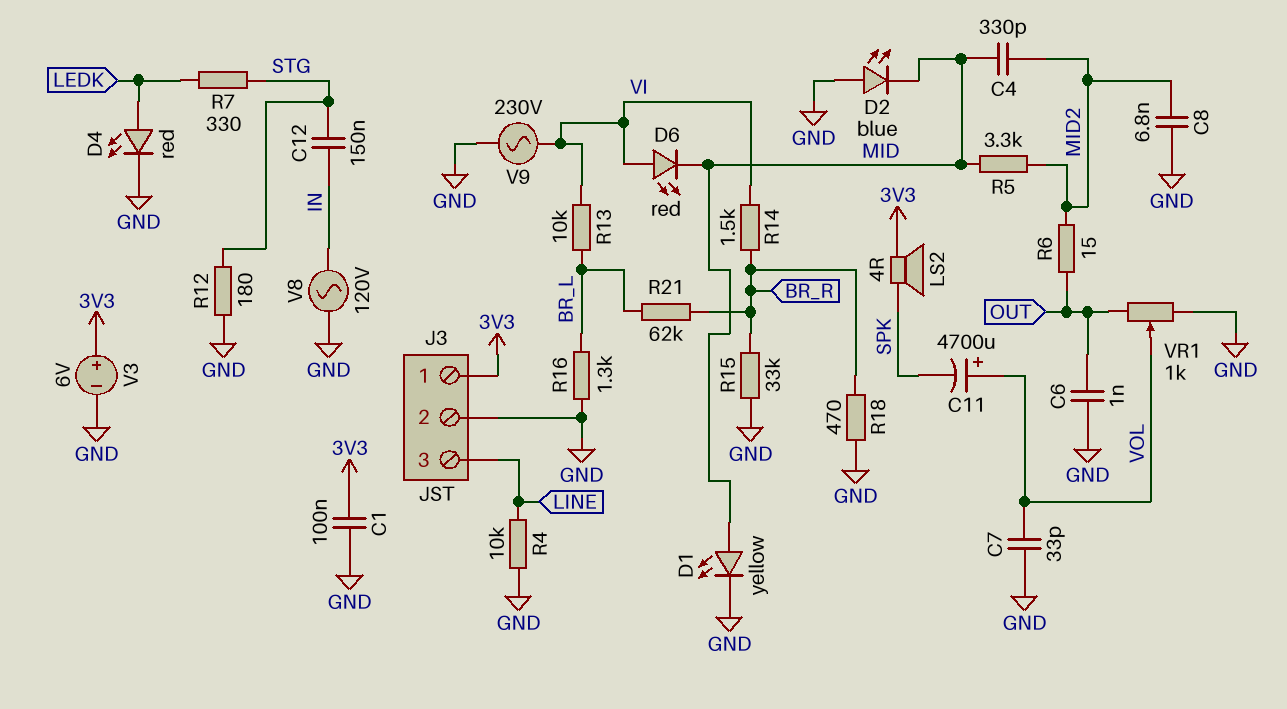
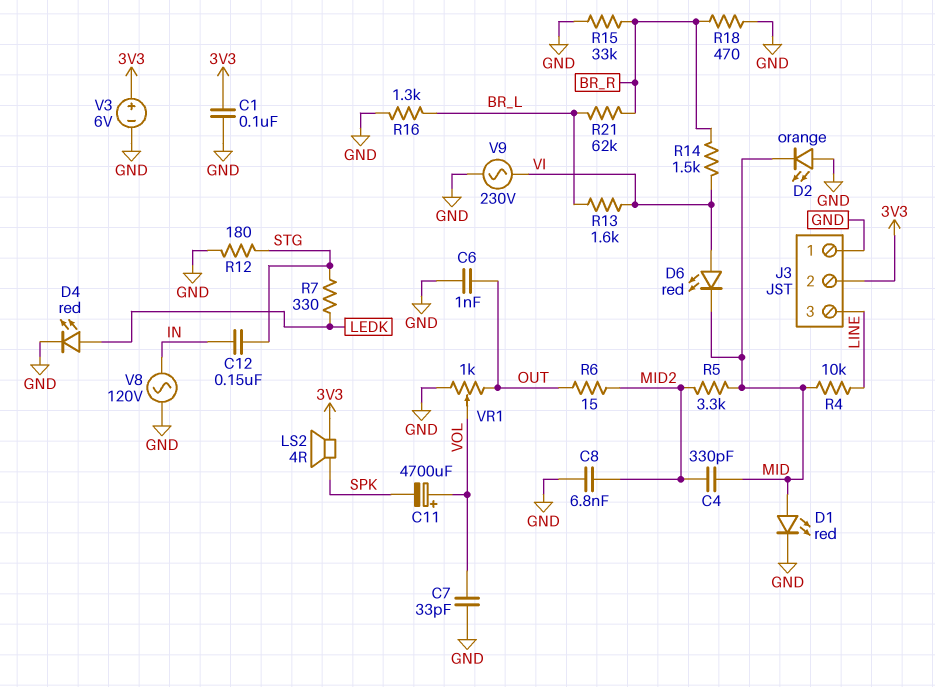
D1: LED yellow (A MID, K GND) -> LED red (A MID, K GND)
D2: LED blue (A GND, K MID) -> LED orange (A GND, K MID)
J3 pin 1: 3V3 -> GND
J3 pin 2: GND -> 3V3
R4: 10k (GND, LINE) -> 10k (LINE, MID)
R13: 10k (BR_L, VI) -> 1.6k (BR_L, VI)

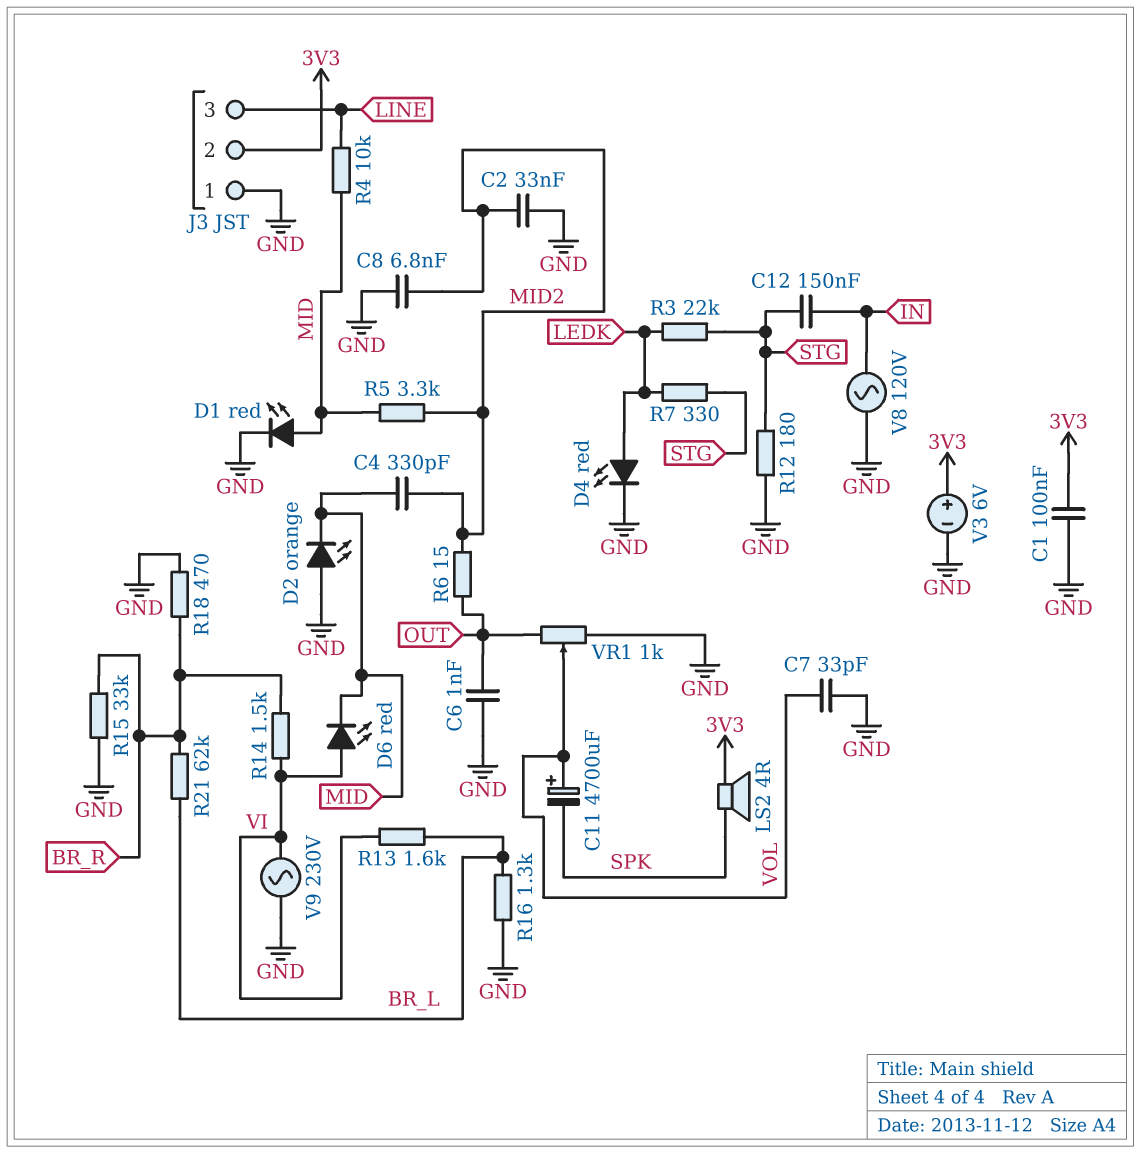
C2: none -> 33nF (GND, MID2)
R3: none -> 22k (LEDK, STG)

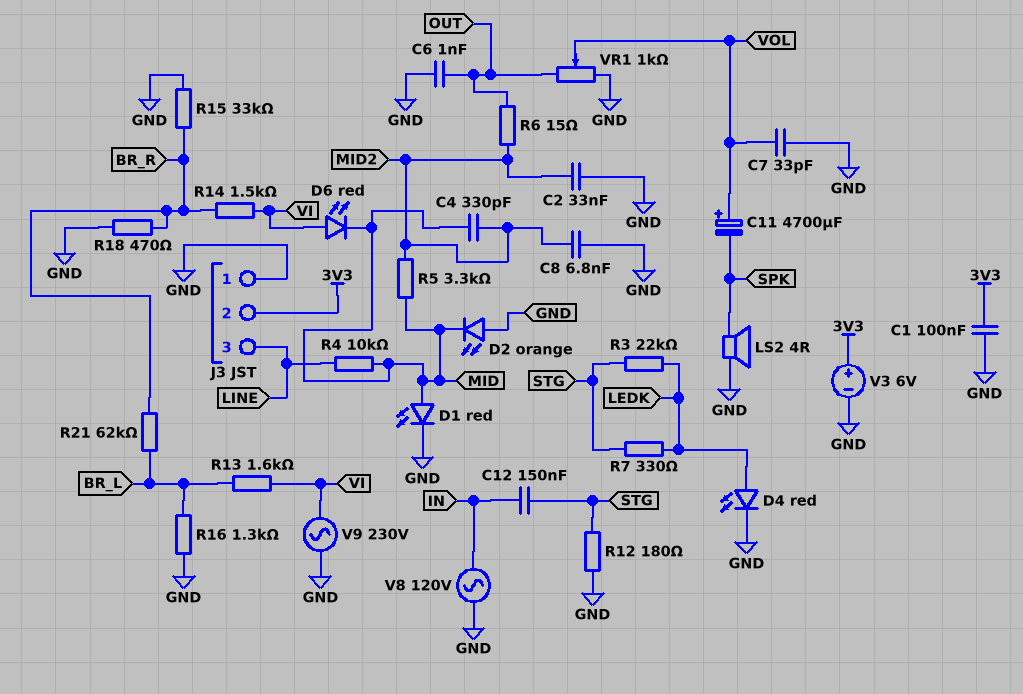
LS2: speaker 4R (3V3, SPK) -> speaker 4R (GND, SPK)

